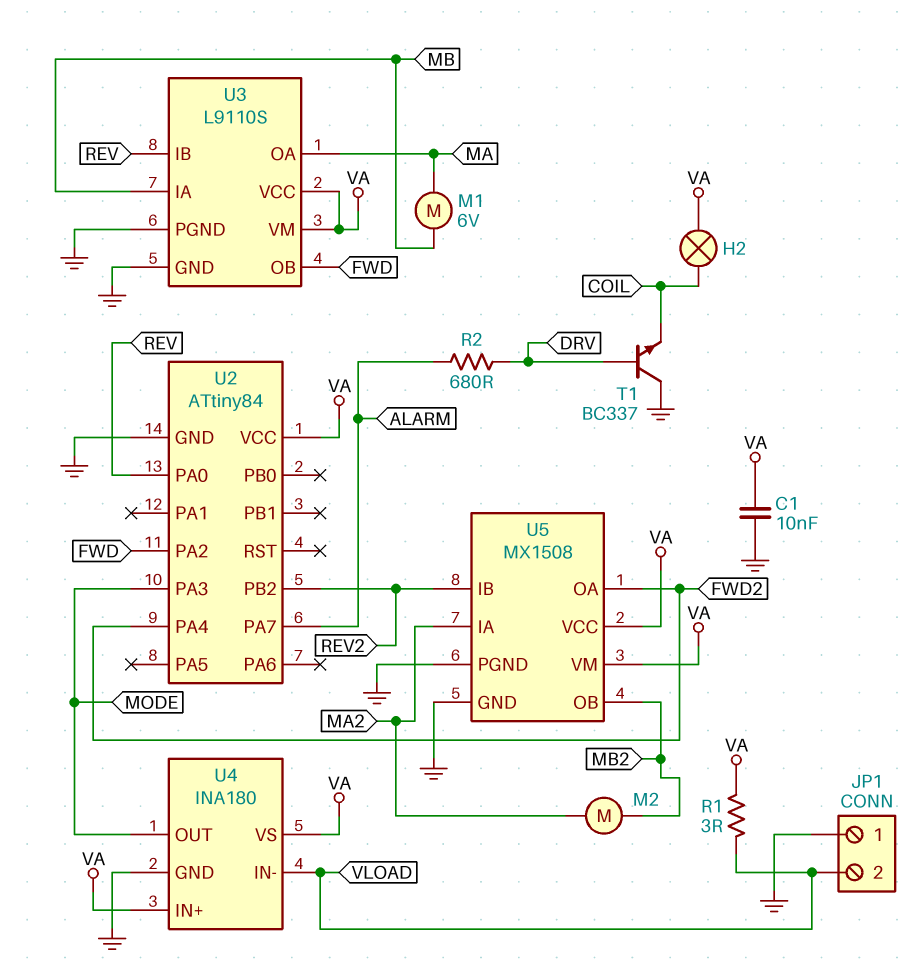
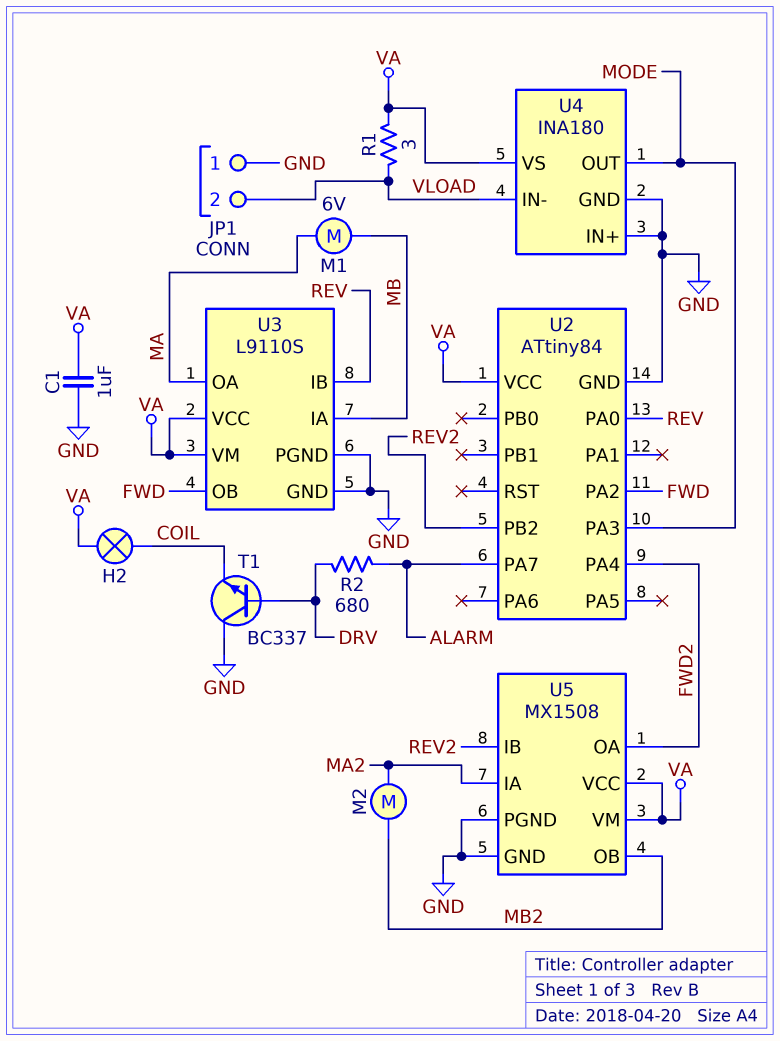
C1: 10nF (GND, VA) -> 1uF (GND, VA)
U4 pin IN+: VA -> GND

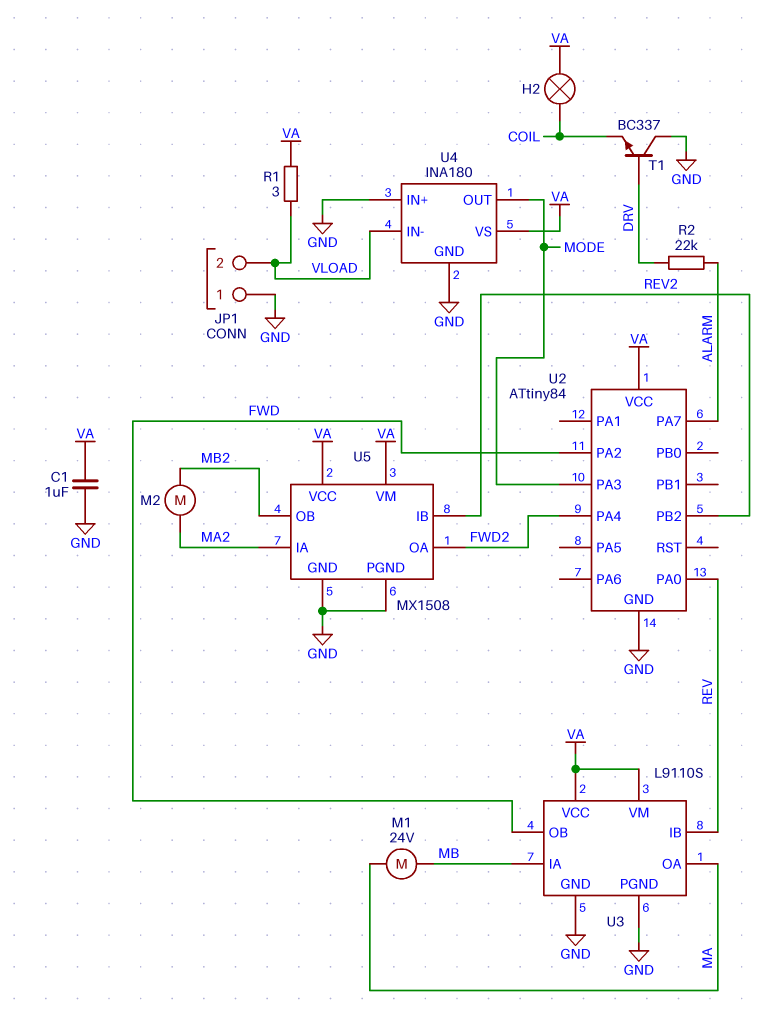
M1: motor 6V (MA, MB) -> motor 24V (MA, MB)
R2: 680 (ALARM, DRV) -> 22k (ALARM, DRV)

